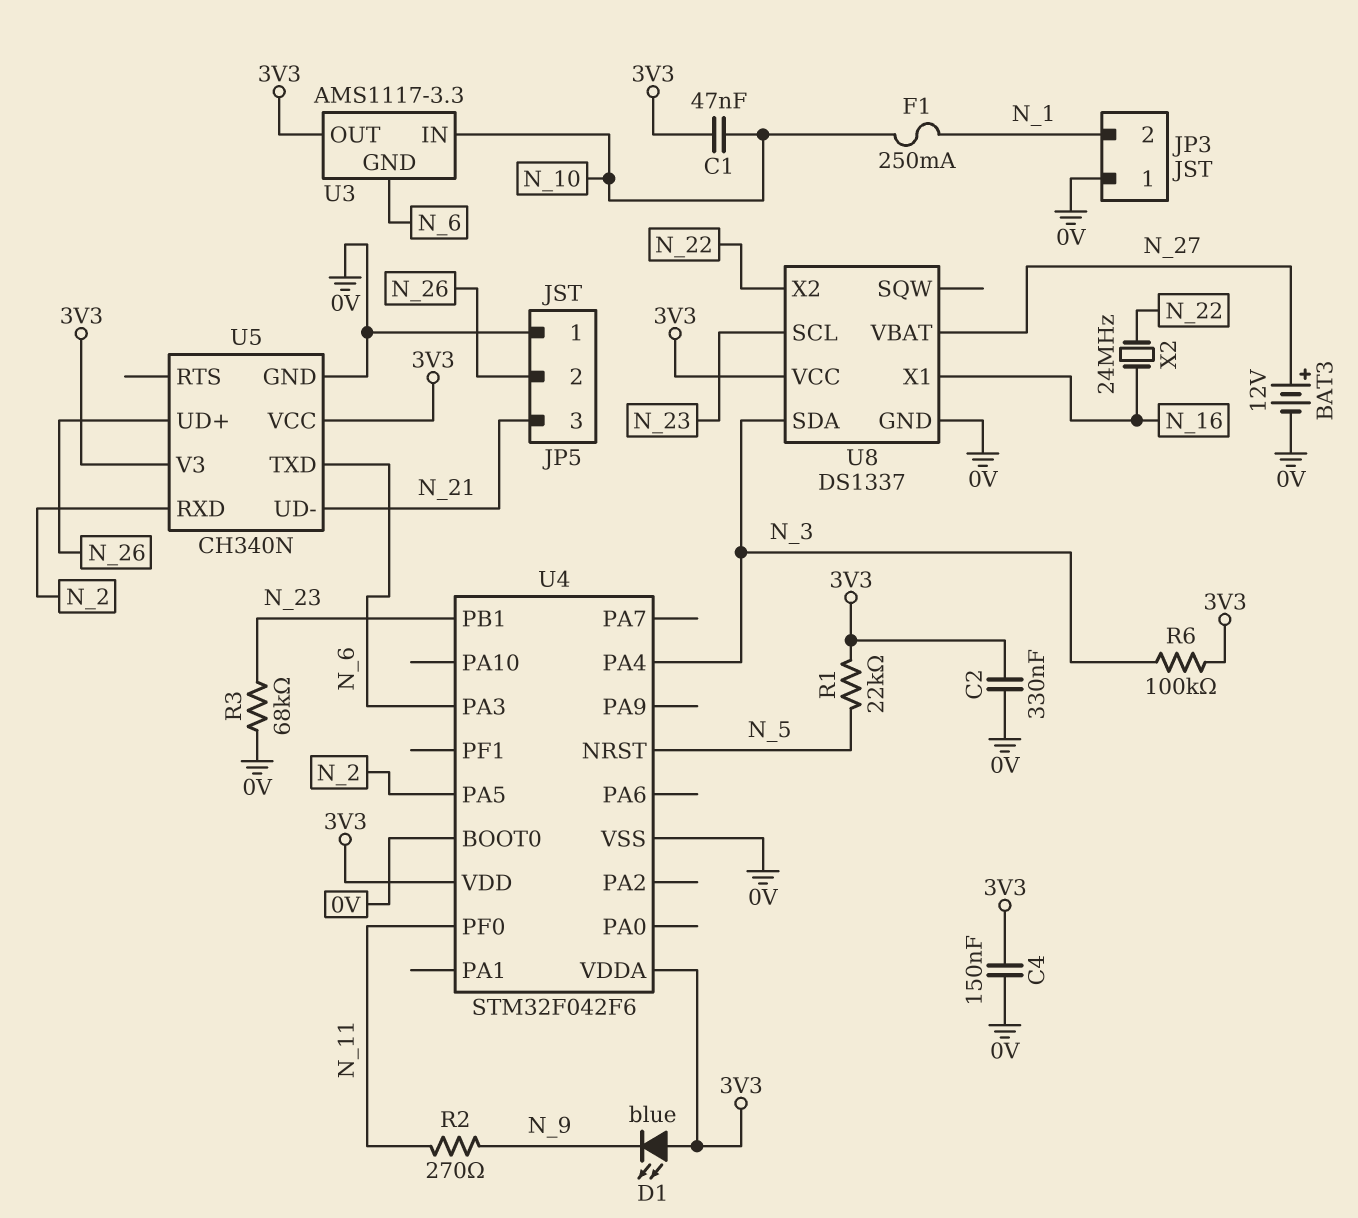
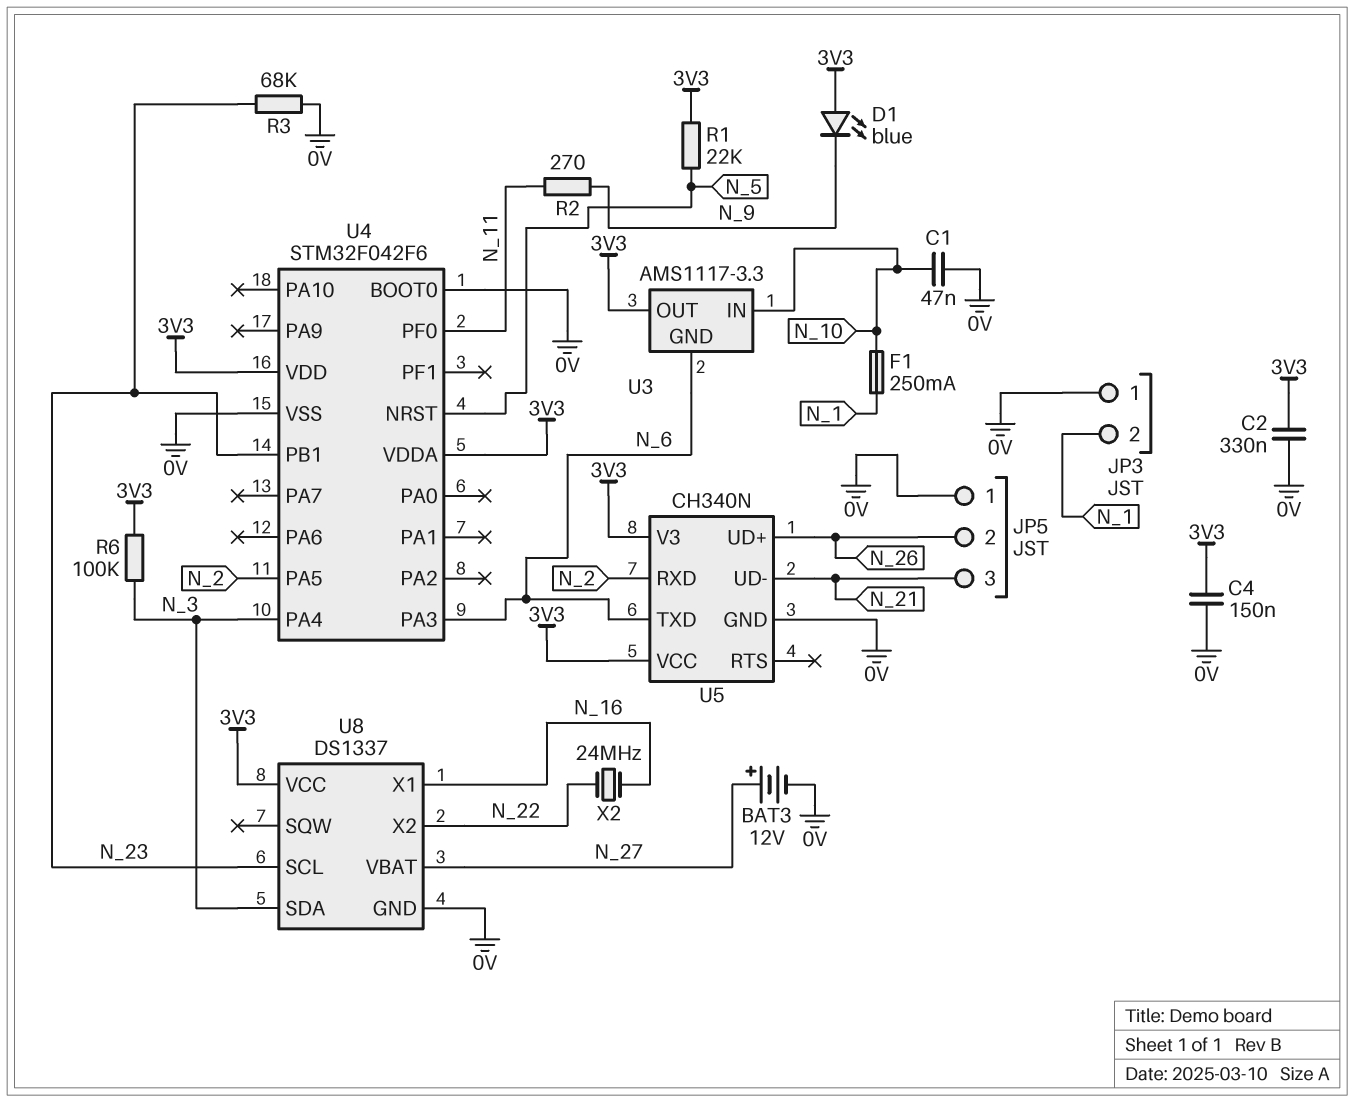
C1: 47nF (3V3, N_10) -> 47nF (0V, N_10)

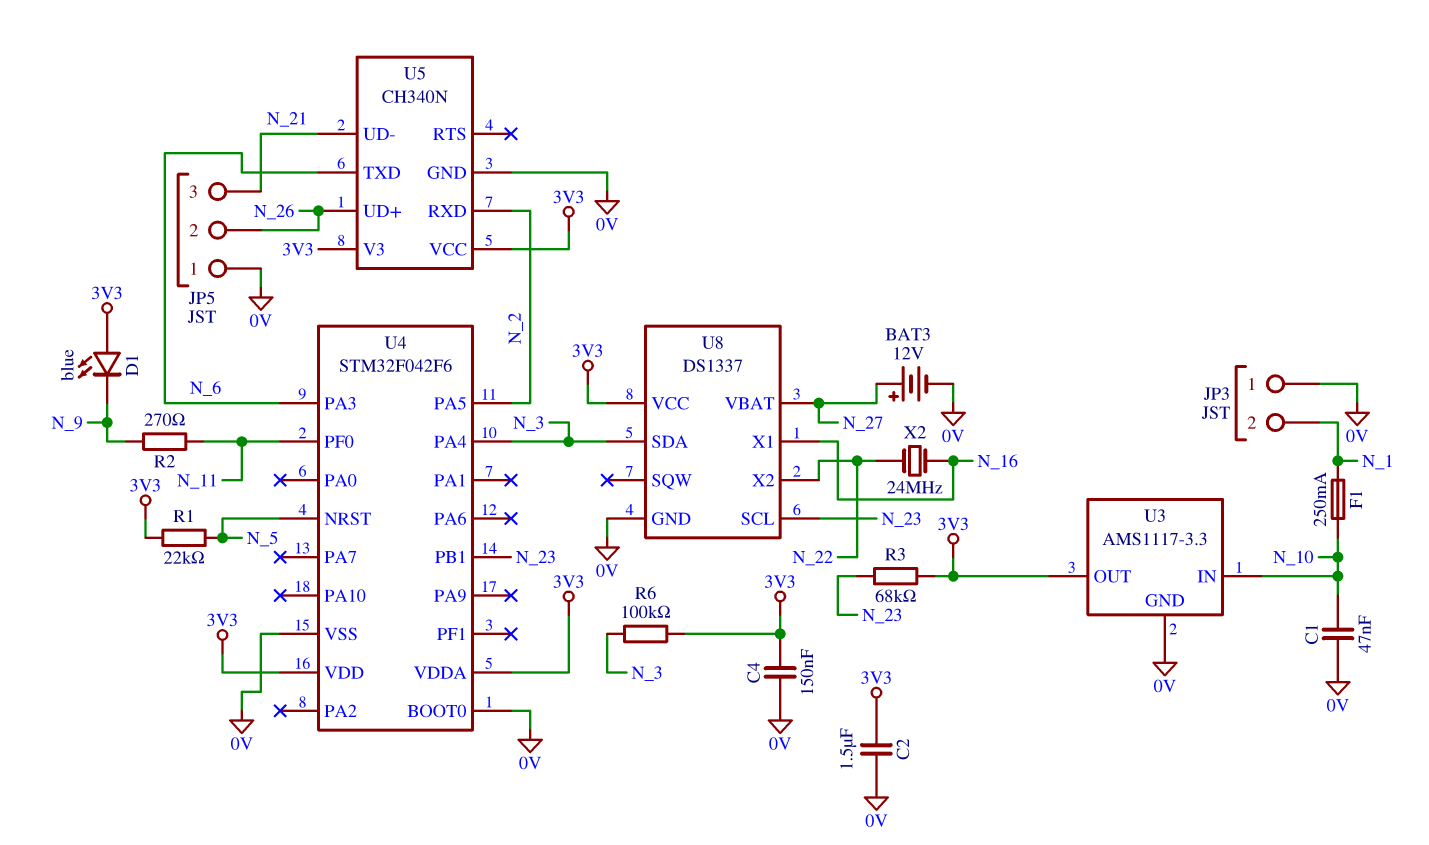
C2: 330nF (0V, 3V3) -> 1.5uF (0V, 3V3)
R3: 68k (0V, N_23) -> 68k (3V3, N_23)
U3 pin GND: N_6 -> 0V

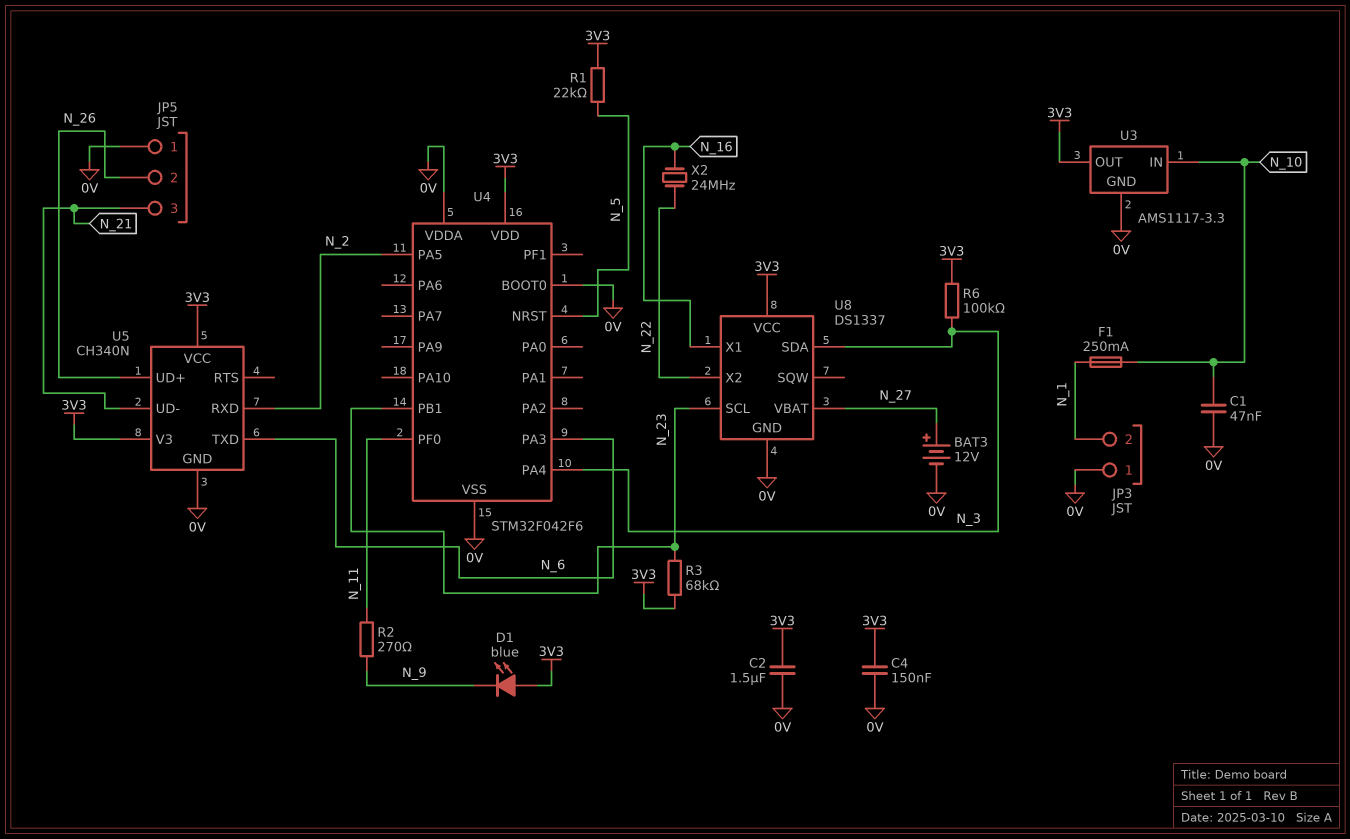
U4 pin VDDA: 3V3 -> 0V

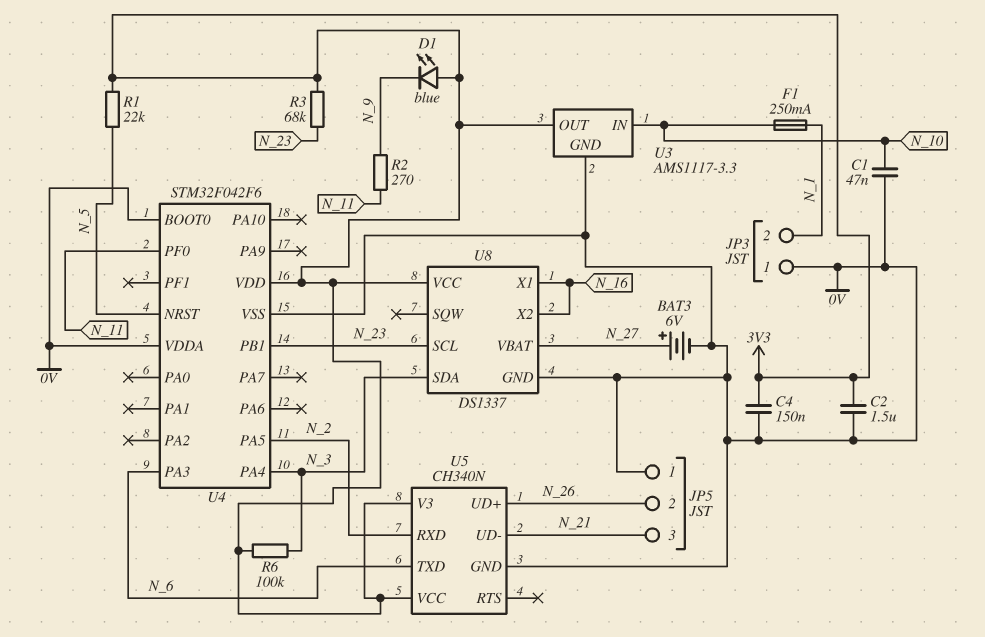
BAT3: 12V (plus N_27, minus 0V) -> 6V (plus N_27, minus 0V)
U8 pin X2: N_22 -> N_16
X2: 24MHz (N_16, N_22) -> none

